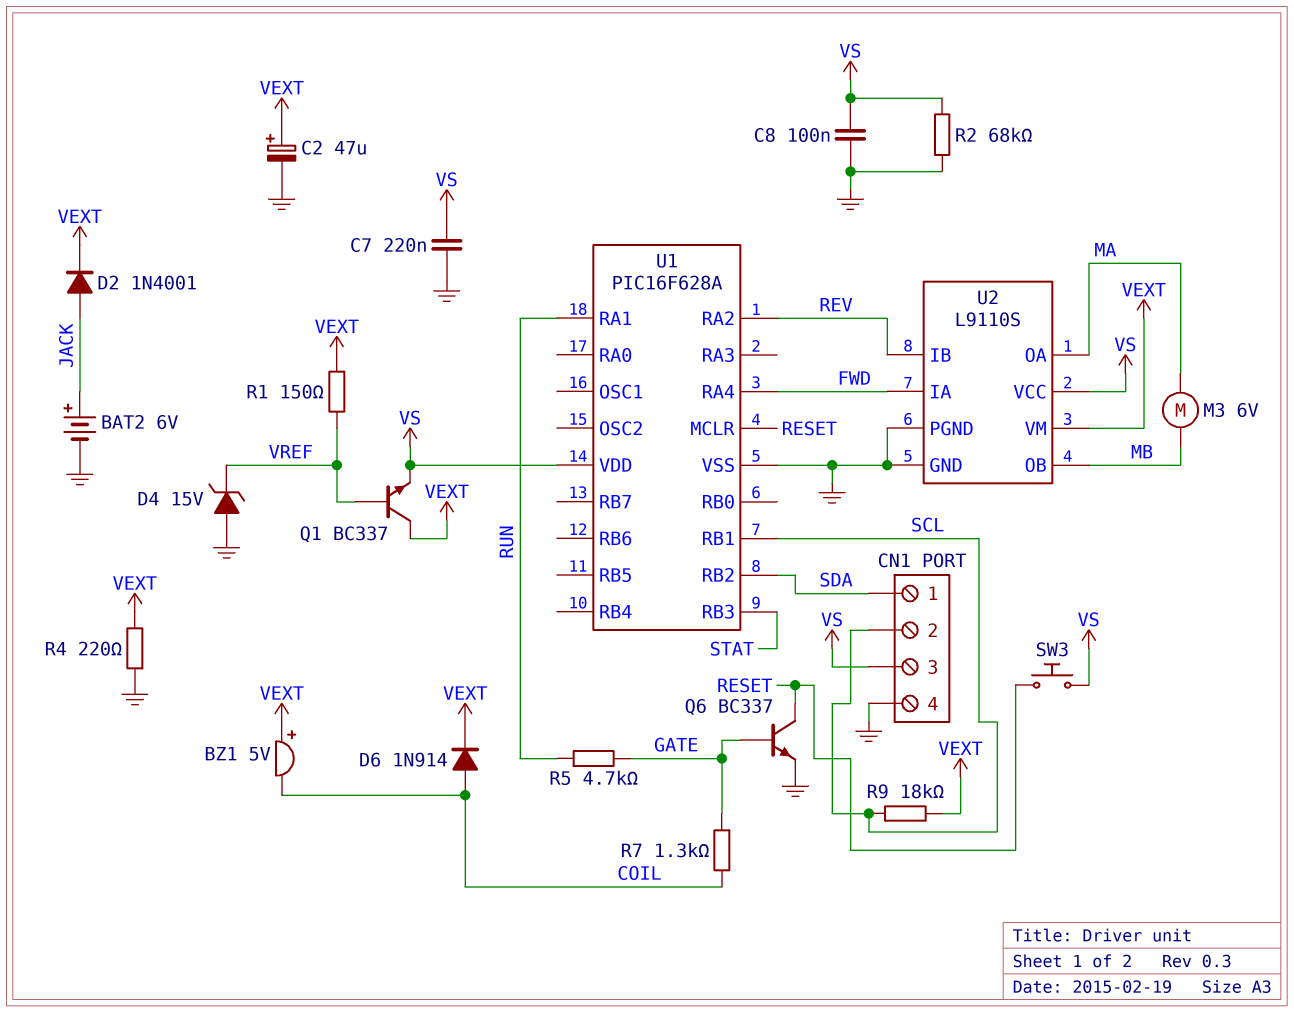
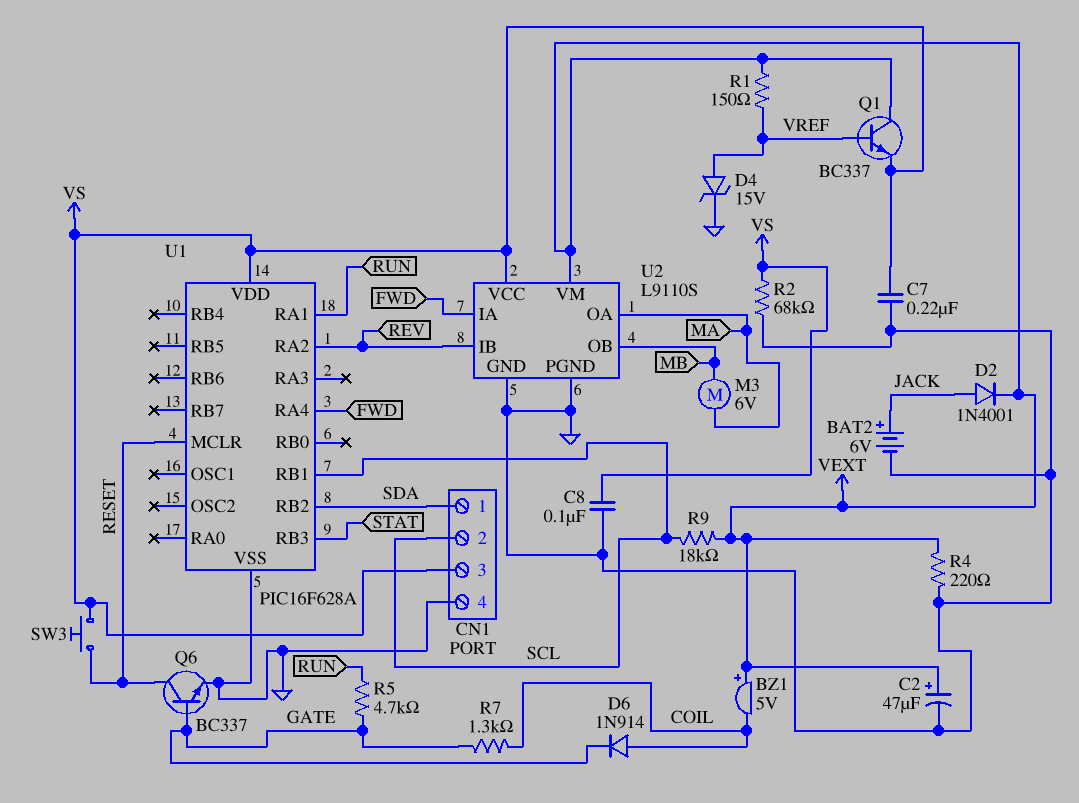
D4: zener 15V (A GND, K VREF) -> zener 15V (A VREF, K GND)
D6: diode 1N914 (A COIL, K VEXT) -> diode 1N914 (A COIL, K GATE)

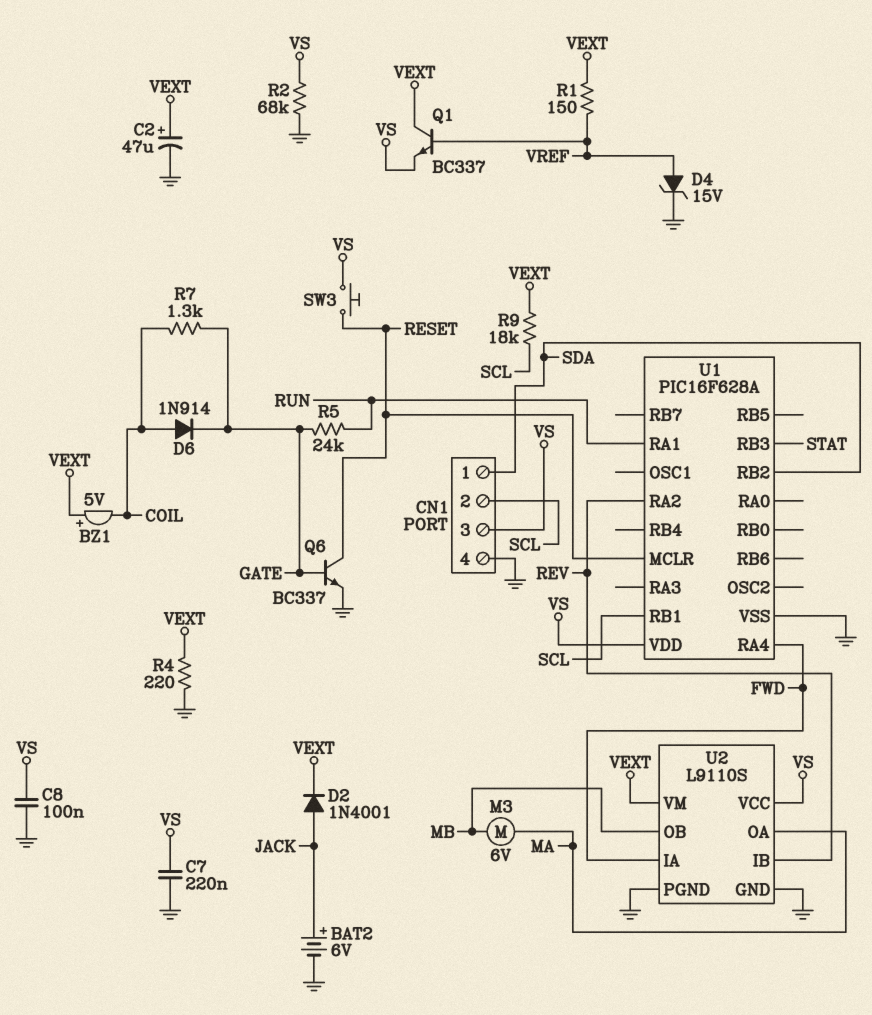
R5: 4.7k (GATE, RUN) -> 24k (GATE, RUN)

